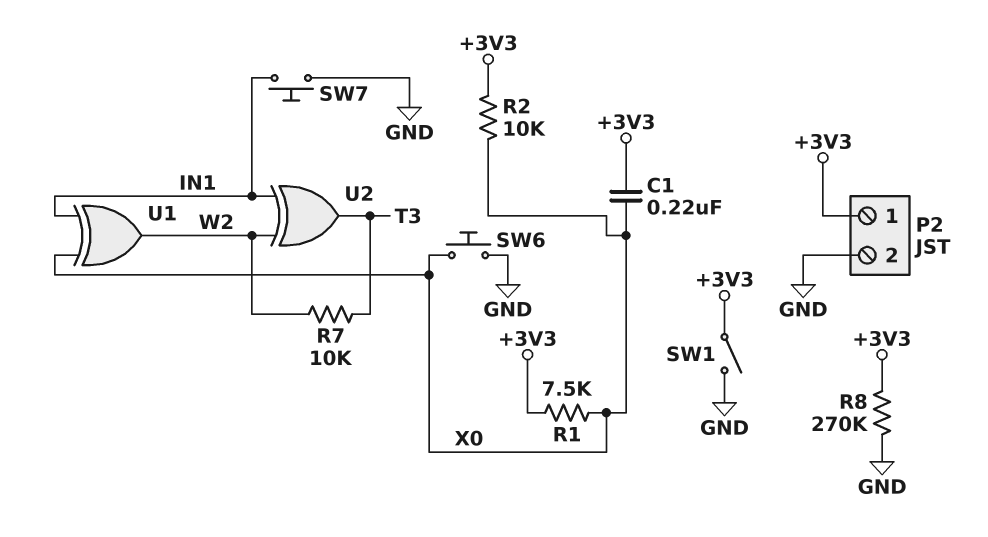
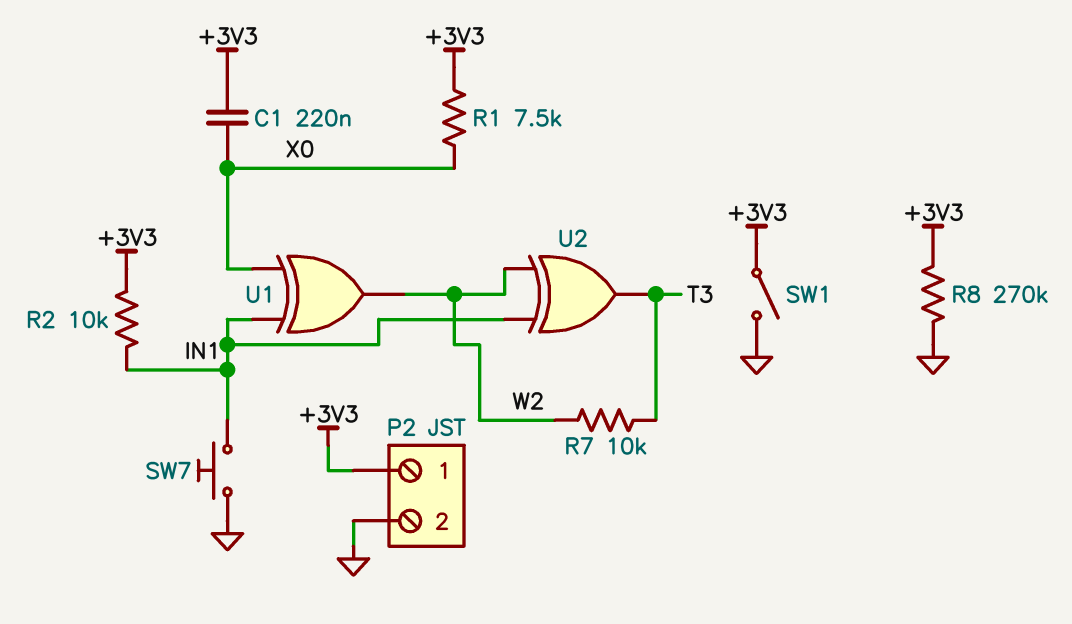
R2: 10k (+3V3, X0) -> 10k (+3V3, IN1)
SW6: button (GND, X0) -> none

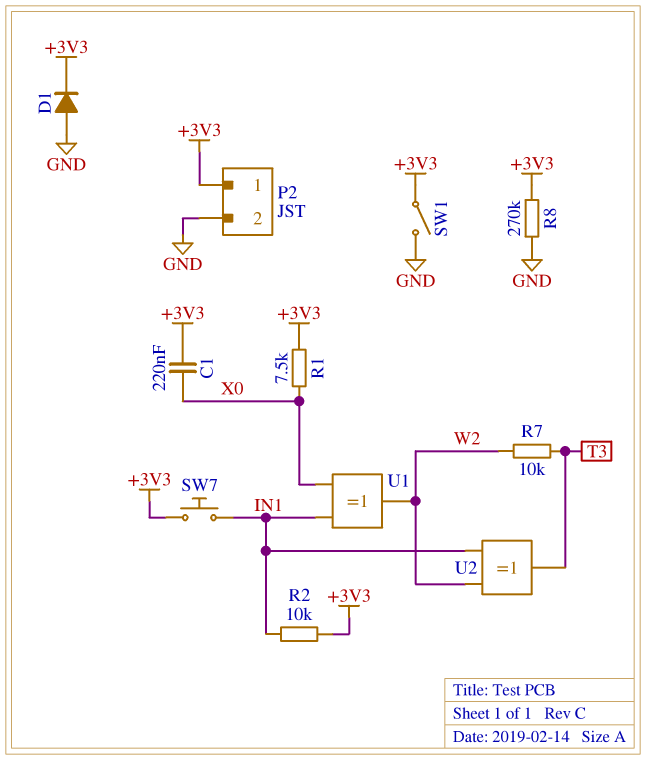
D1: none -> diode (A GND, K +3V3)
SW7: button (GND, IN1) -> button (+3V3, IN1)

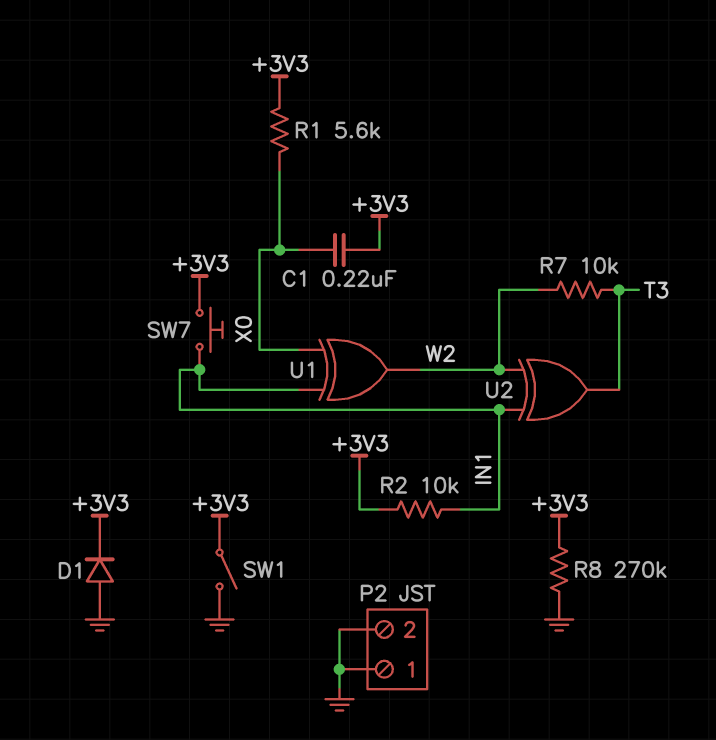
P2 pin 1: +3V3 -> GND
R1: 7.5k (+3V3, X0) -> 5.6k (+3V3, X0)

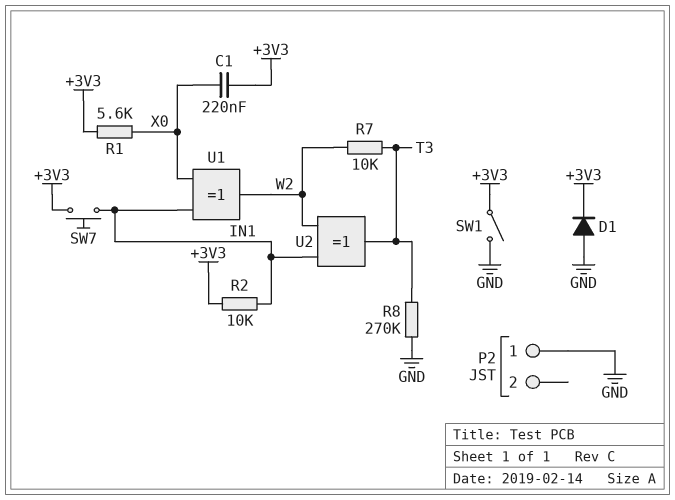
P2 pin 2: GND -> none
R8: 270k (+3V3, GND) -> 270k (GND, T3)

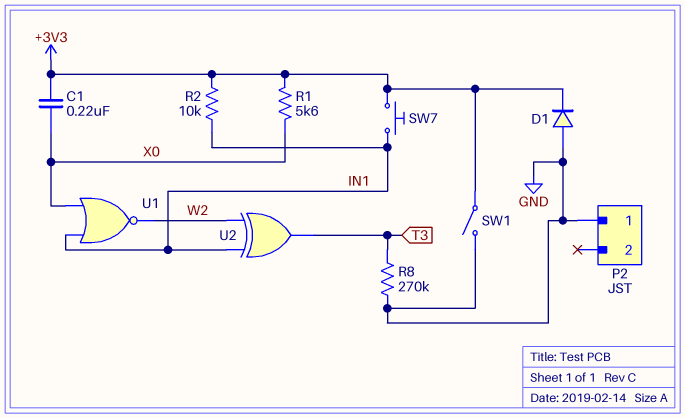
R7: 10k (T3, W2) -> none
U1: XOR (in IN1, in X0, out W2) -> NOR (in IN1, in X0, out W2)

